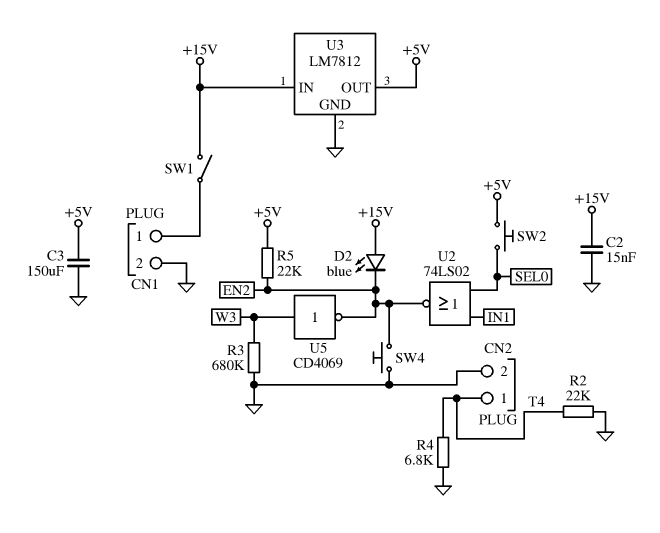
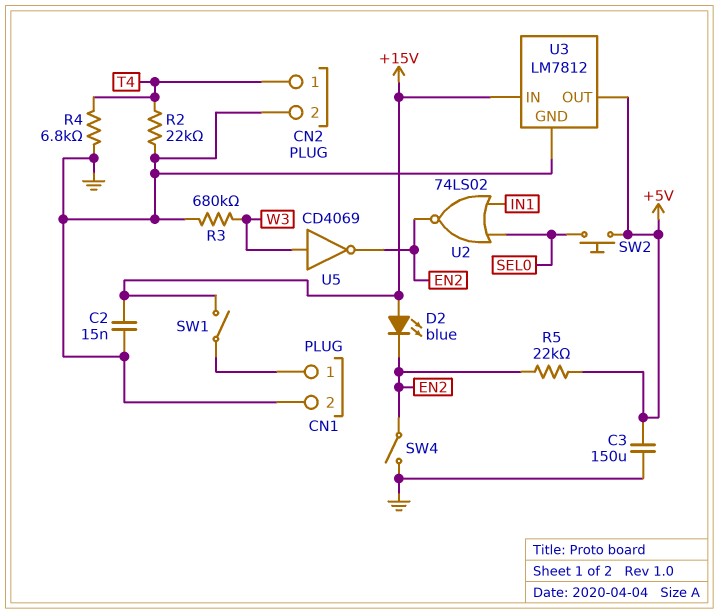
SW4: button (EN2, GND) -> switch (EN2, GND)

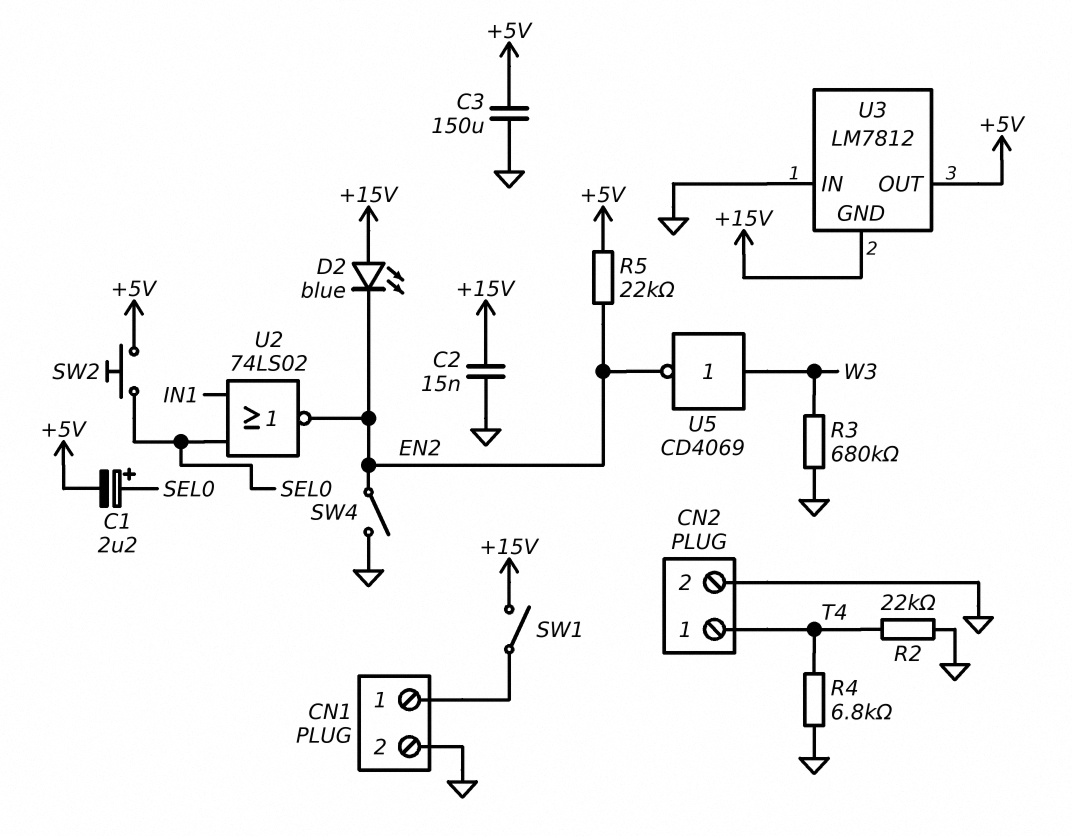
C1: none -> 2.2uF (plus SEL0, minus +5V)
U3 pin GND: GND -> +15V
U3 pin IN: +15V -> GND

